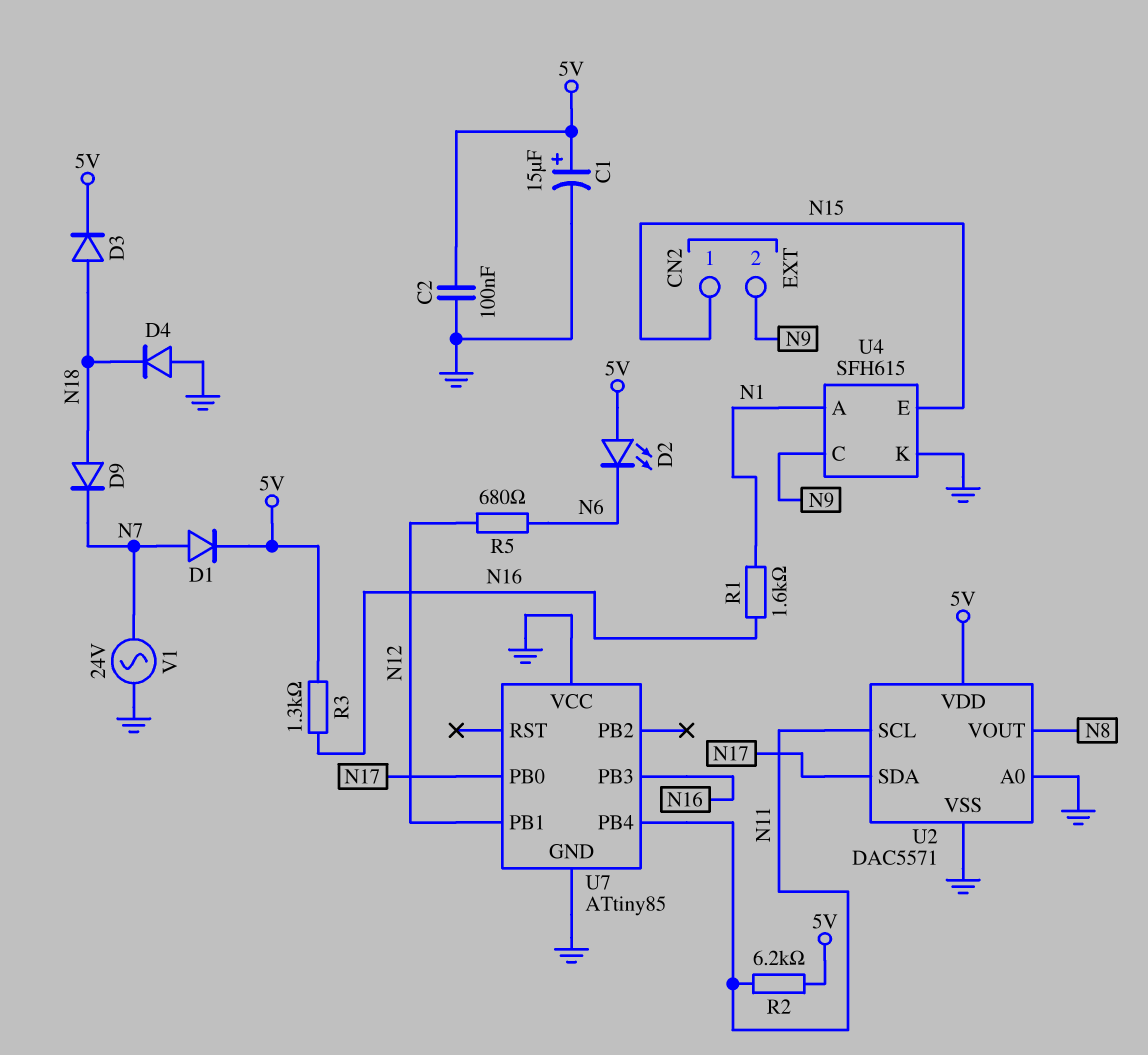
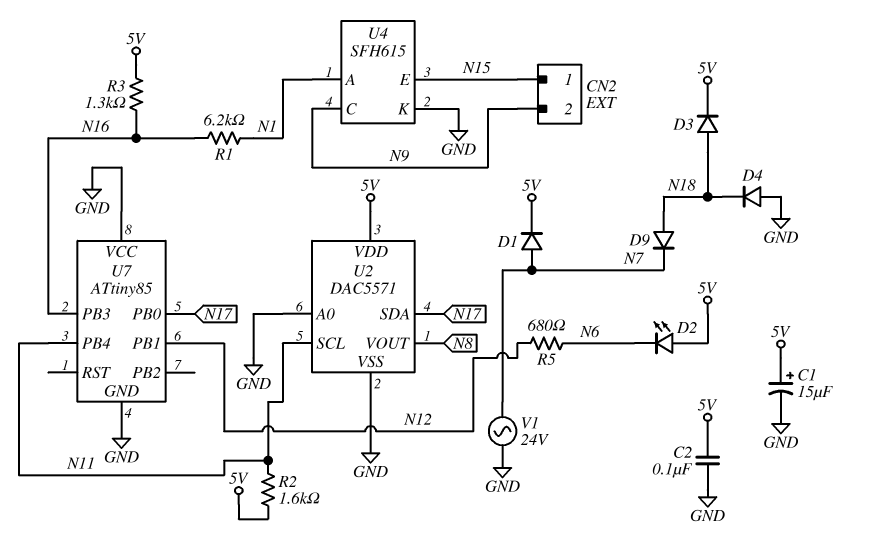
R1: 1.6k (N1, N16) -> 6.2k (N1, N16)
R2: 6.2k (5V, N11) -> 1.6k (5V, N11)

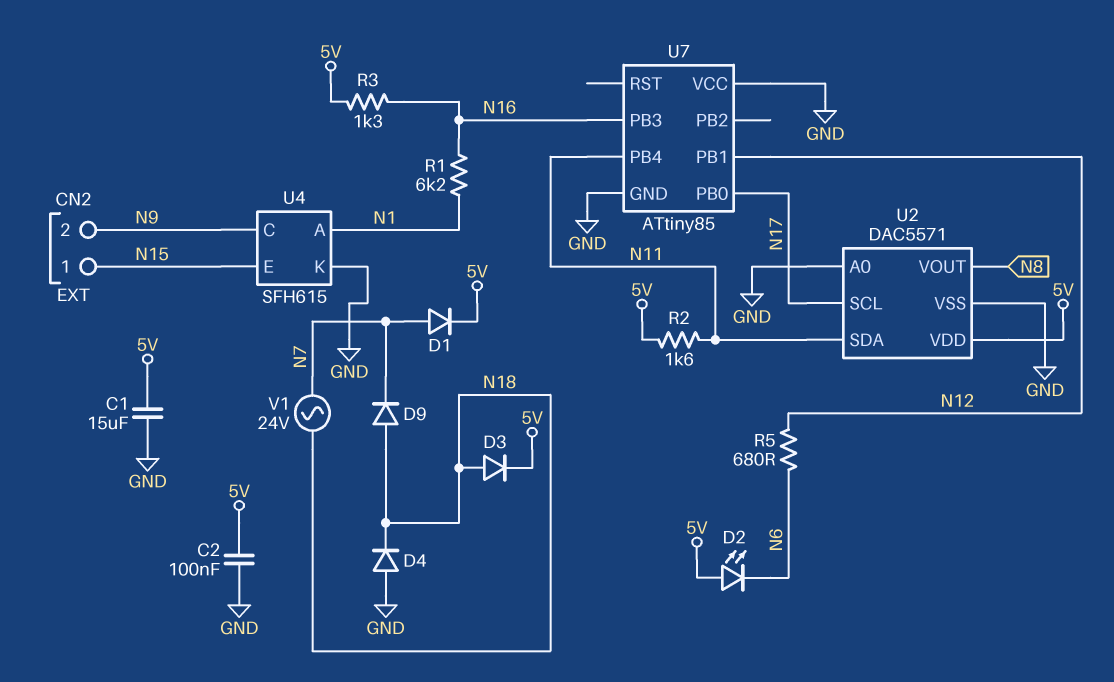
C1: 15uF (plus 5V, minus GND) -> 15uF (5V, GND)
U2 pin SCL: N11 -> N17
U2 pin SDA: N17 -> N11
V1: AC 24V (GND, N7) -> AC 24V (N7, N18)

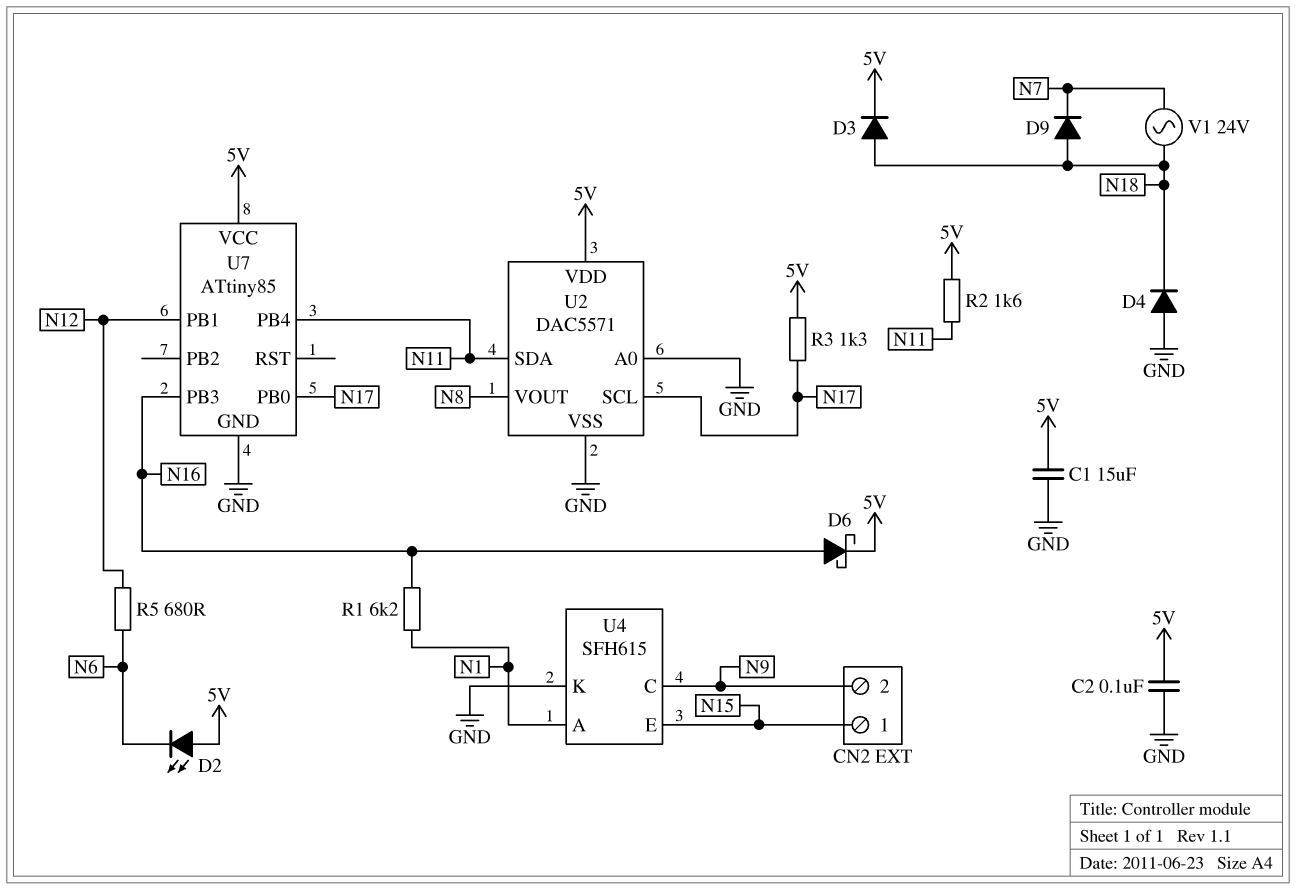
D1: diode (A N7, K 5V) -> none
D6: none -> schottky (A N16, K 5V)
R3: 1.3k (5V, N16) -> 1.3k (5V, N17)
U7 pin VCC: GND -> 5V

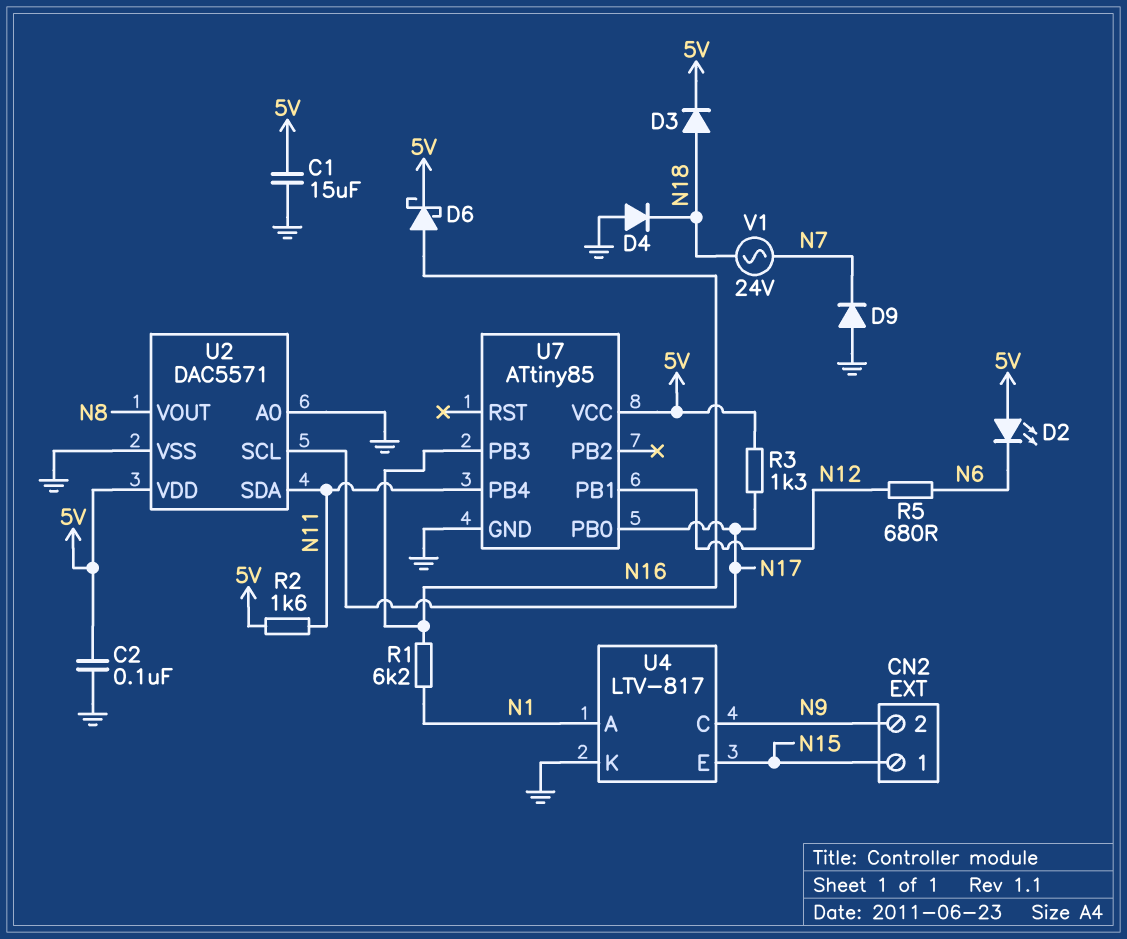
D9: diode (A N18, K N7) -> diode (A GND, K N7)
U4: SFH615 -> LTV-817

